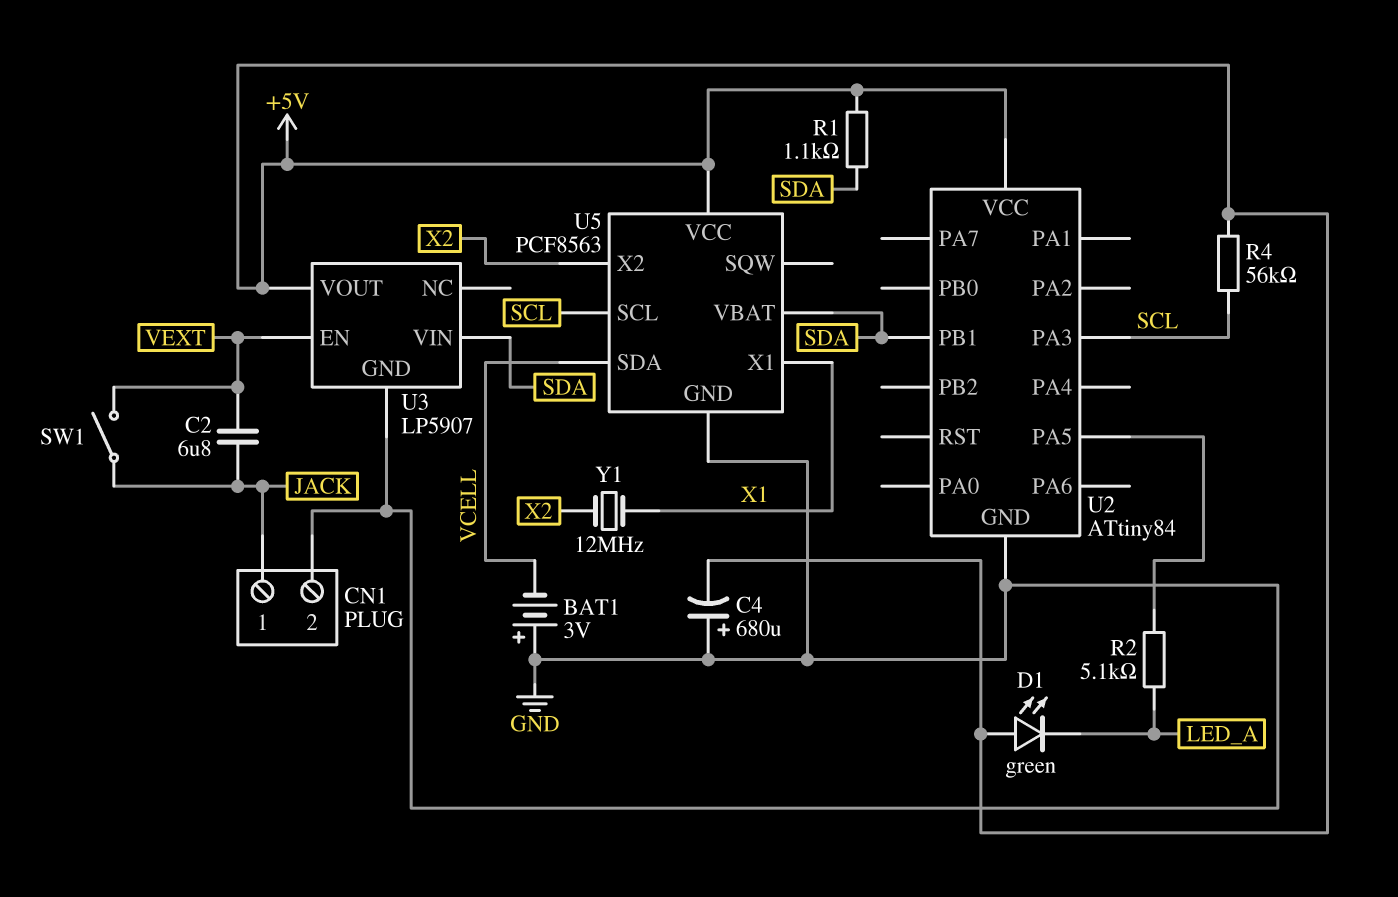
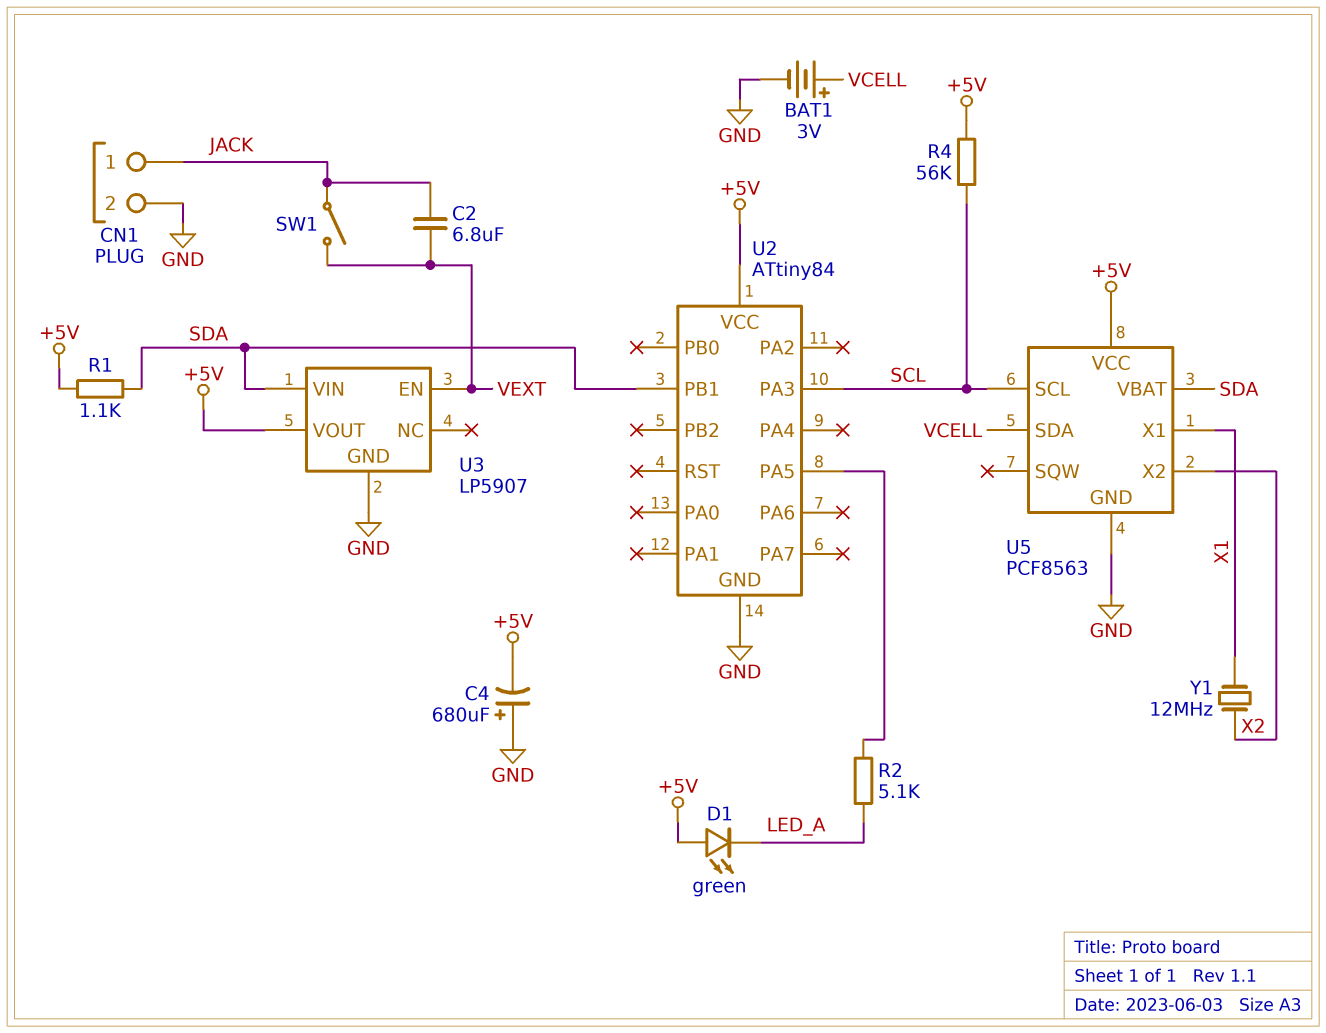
BAT1: 3V (plus GND, minus VCELL) -> 3V (plus VCELL, minus GND)

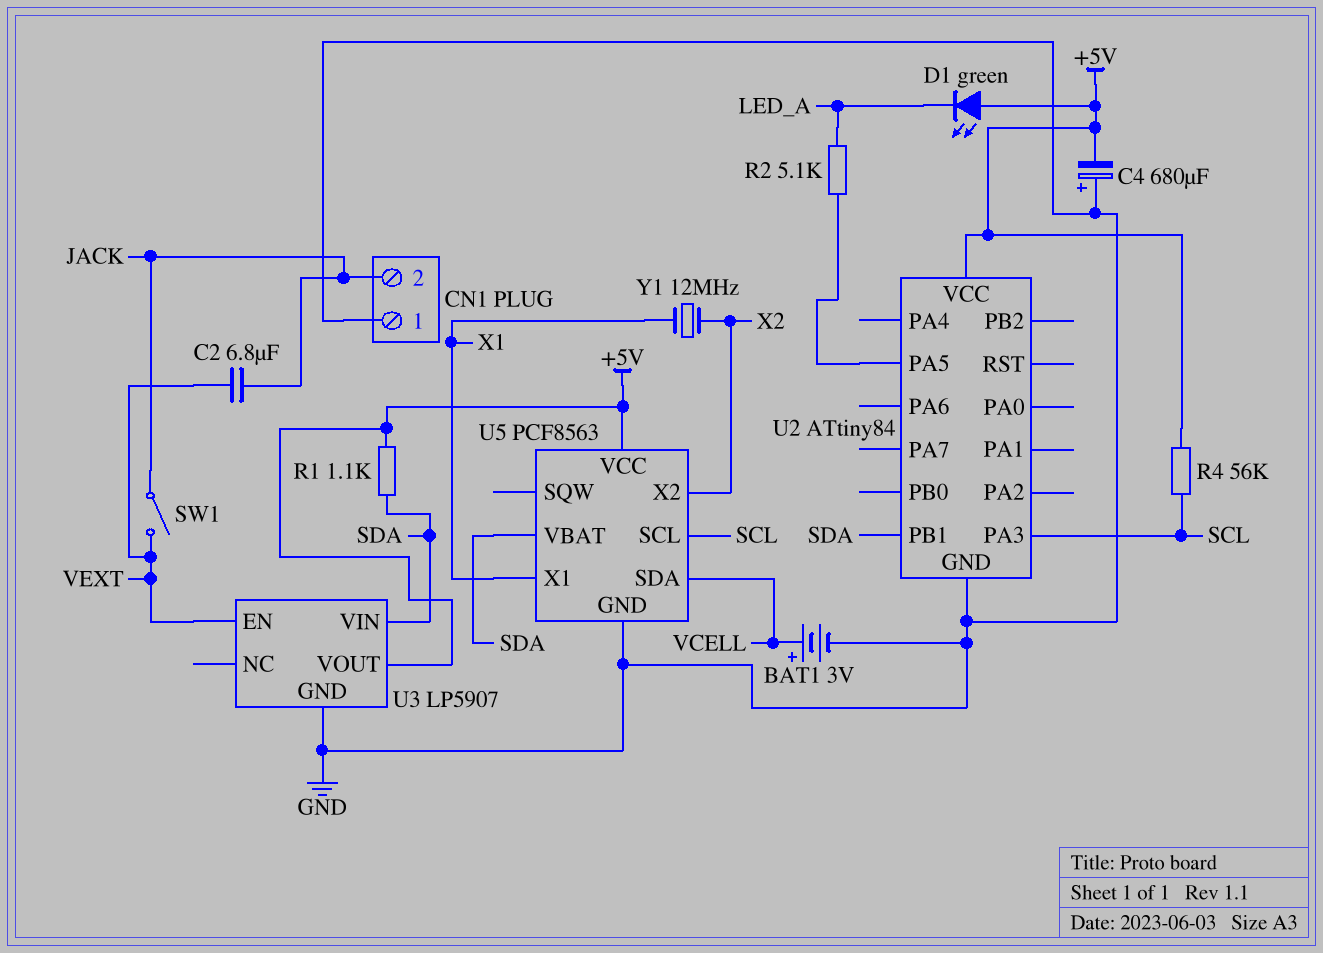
CN1 pin 1: JACK -> GND
CN1 pin 2: GND -> JACK

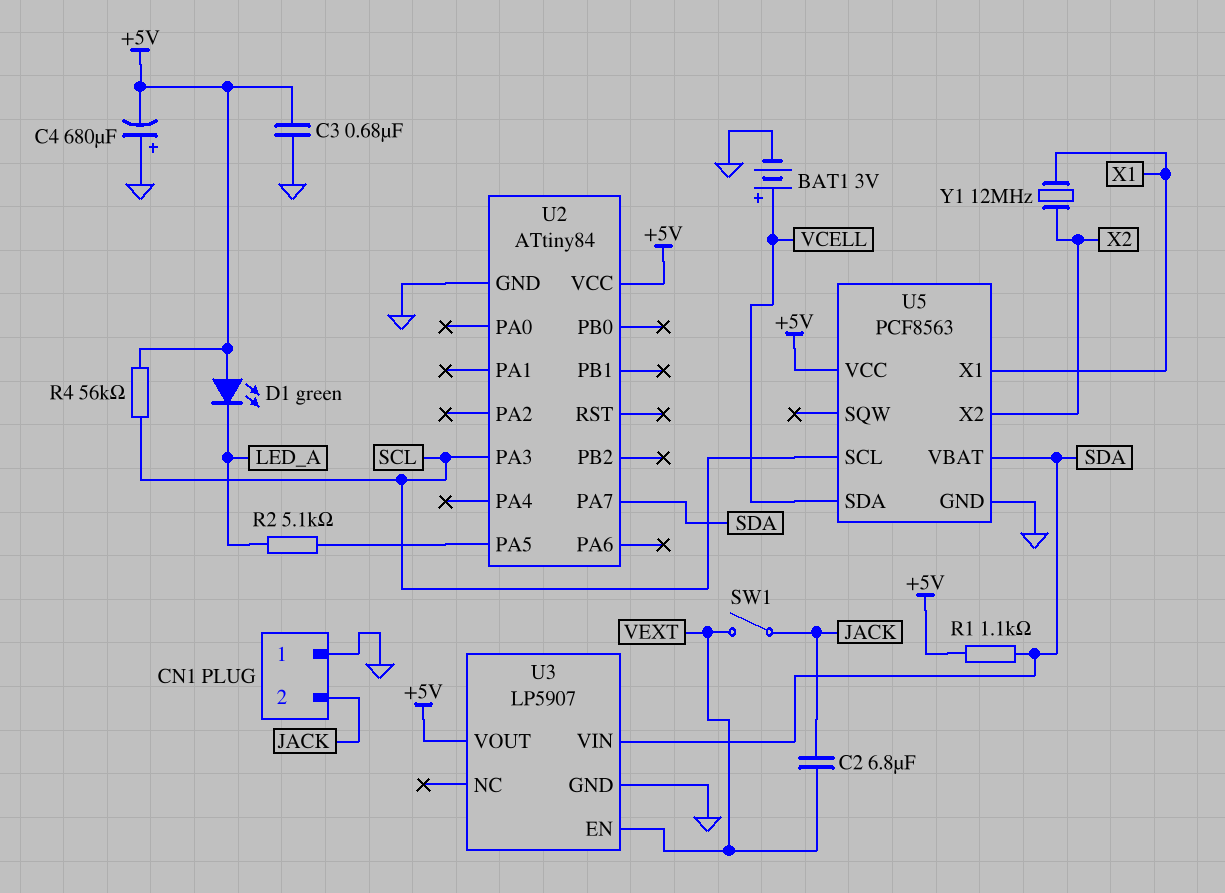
C3: none -> 680nF (+5V, GND)
U2 pin PA7: none -> SDA
U2 pin PB1: SDA -> none

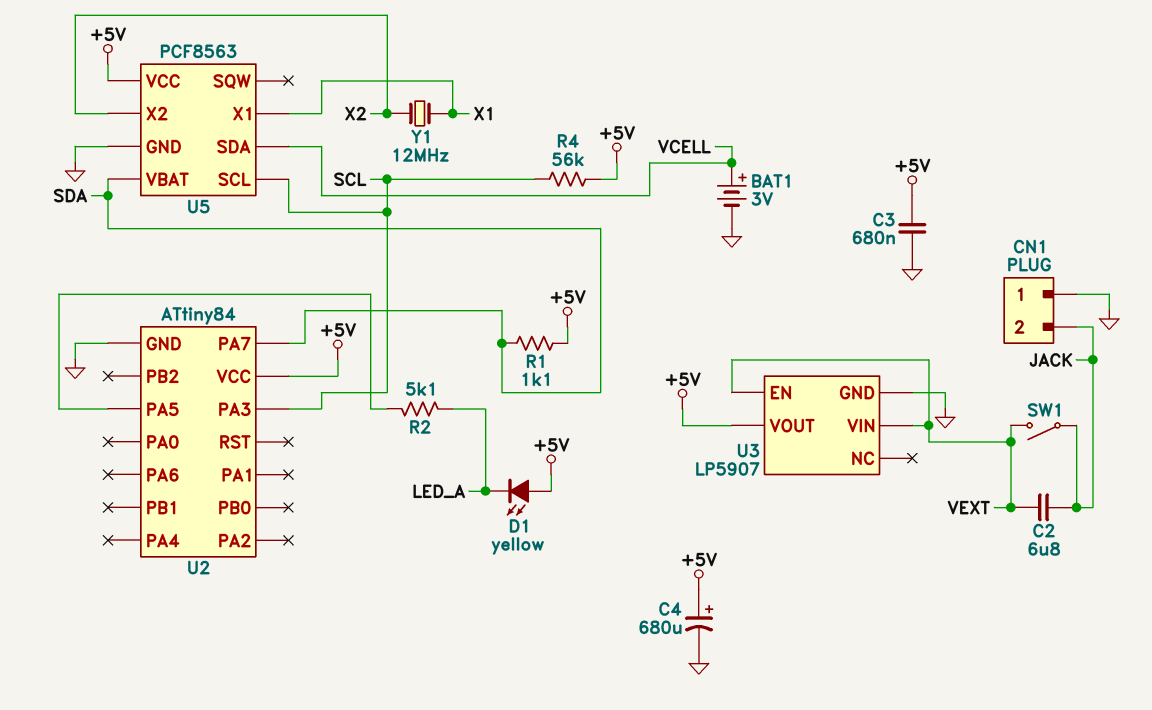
C4: 680uF (plus GND, minus +5V) -> 680uF (plus +5V, minus GND)
D1: LED green (A +5V, K LED_A) -> LED yellow (A +5V, K LED_A)
U3 pin VIN: SDA -> VEXT

